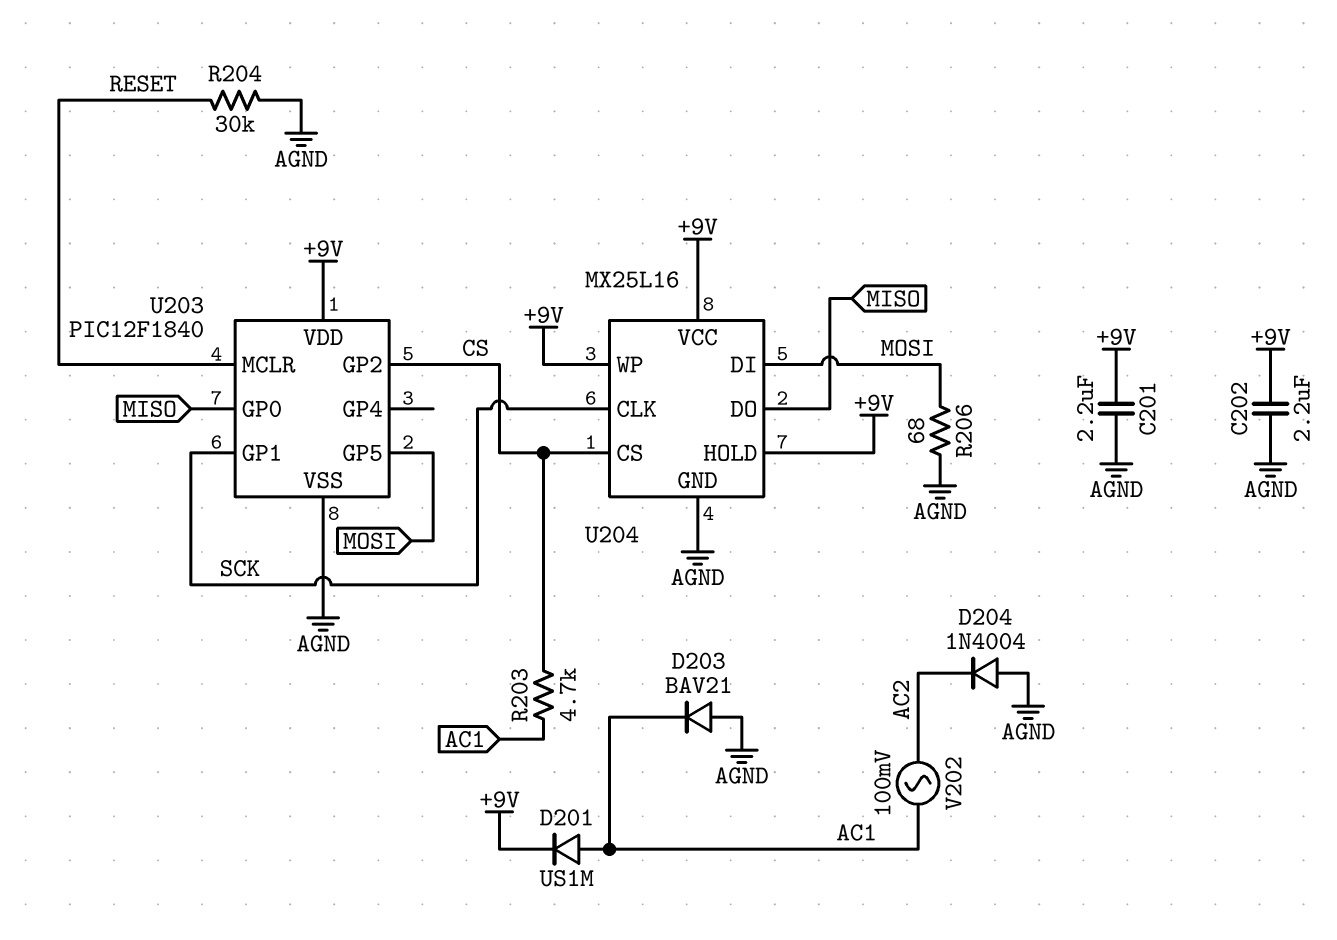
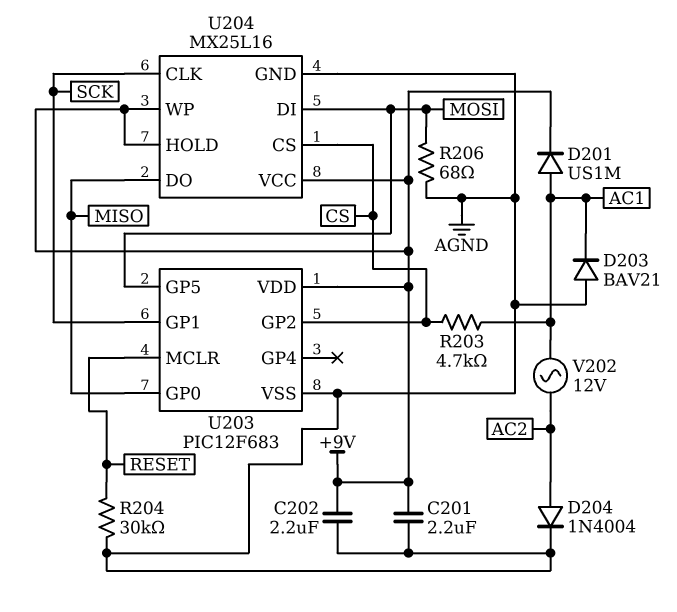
D204: diode 1N4004 (A AGND, K AC2) -> diode 1N4004 (A AC2, K AGND)
U203: PIC12F1840 -> PIC12F683
V202: AC 100mV (AC1, AC2) -> AC 12V (AC1, AC2)

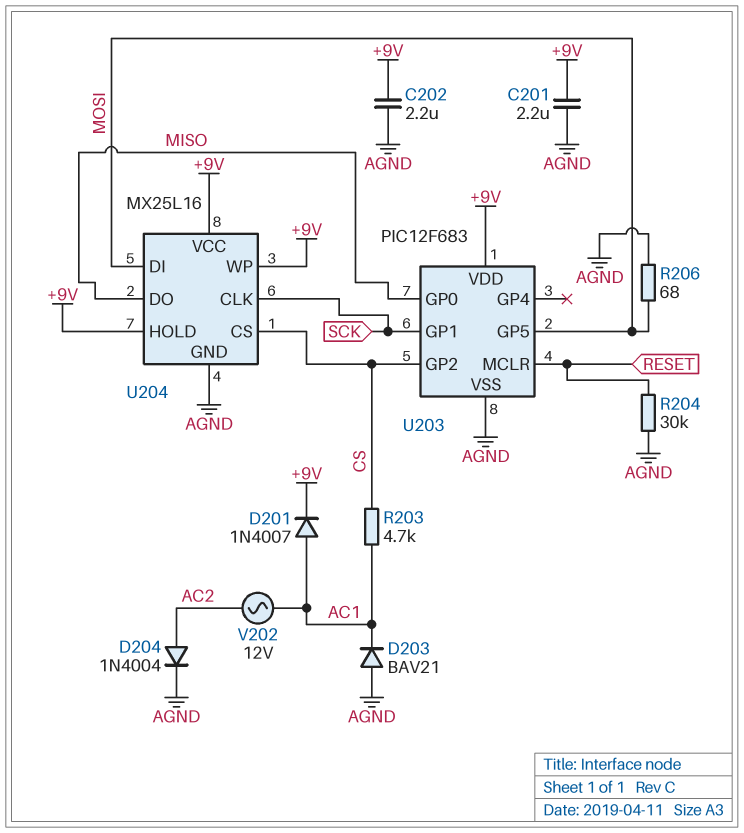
D201: diode US1M (A AC1, K +9V) -> diode 1N4007 (A AC1, K +9V)

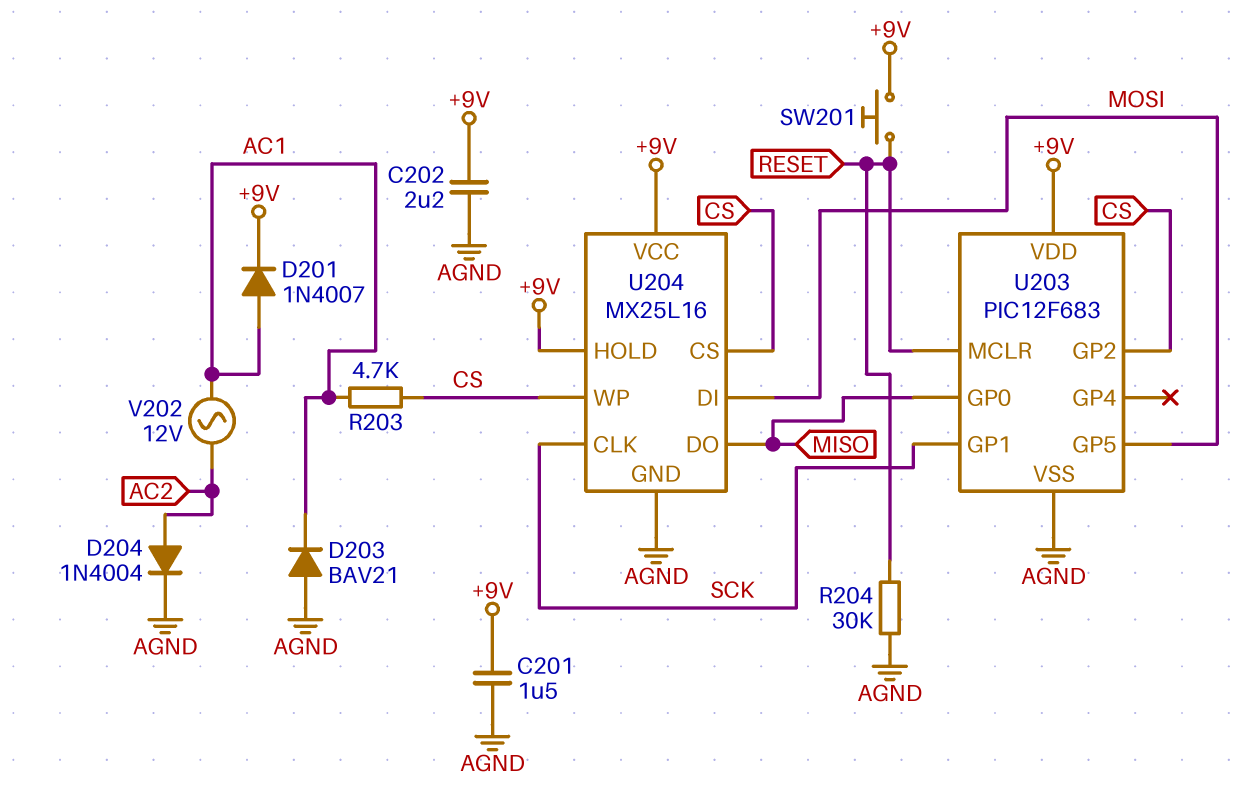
C201: 2.2uF (+9V, AGND) -> 1.5uF (+9V, AGND)
R206: 68 (AGND, MOSI) -> none
SW201: none -> button (+9V, RESET)
U204 pin WP: +9V -> CS

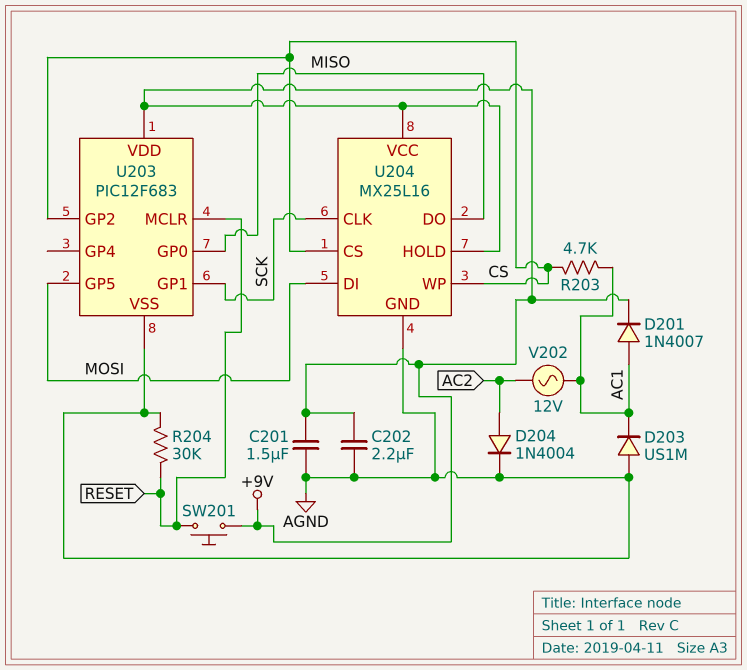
D203: diode BAV21 (A AGND, K AC1) -> diode US1M (A AGND, K AC1)

